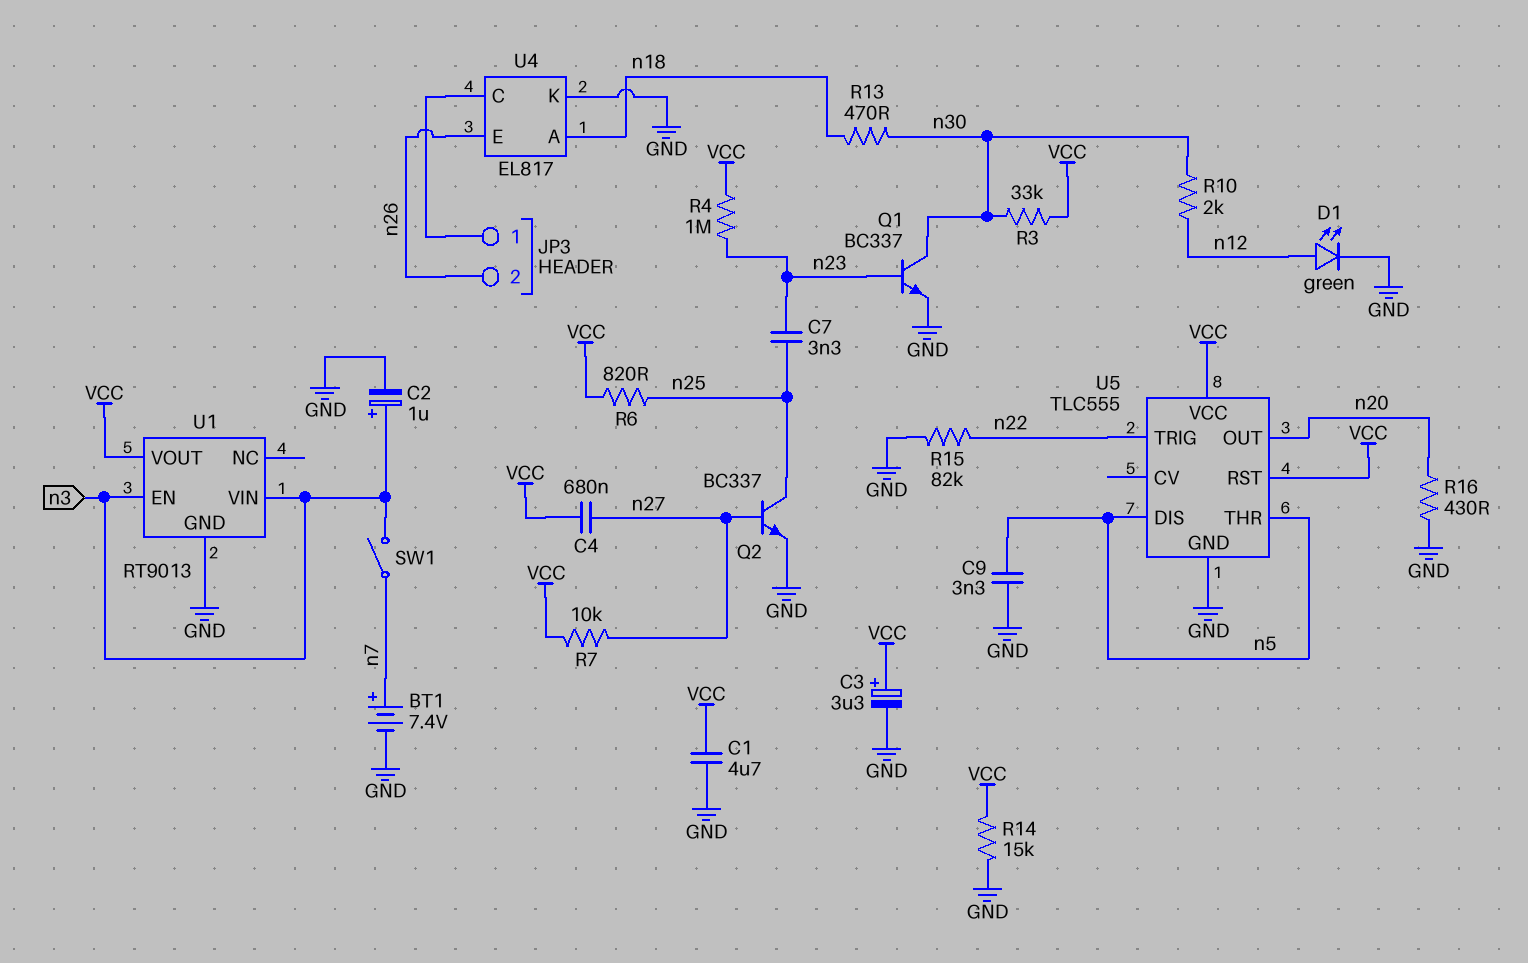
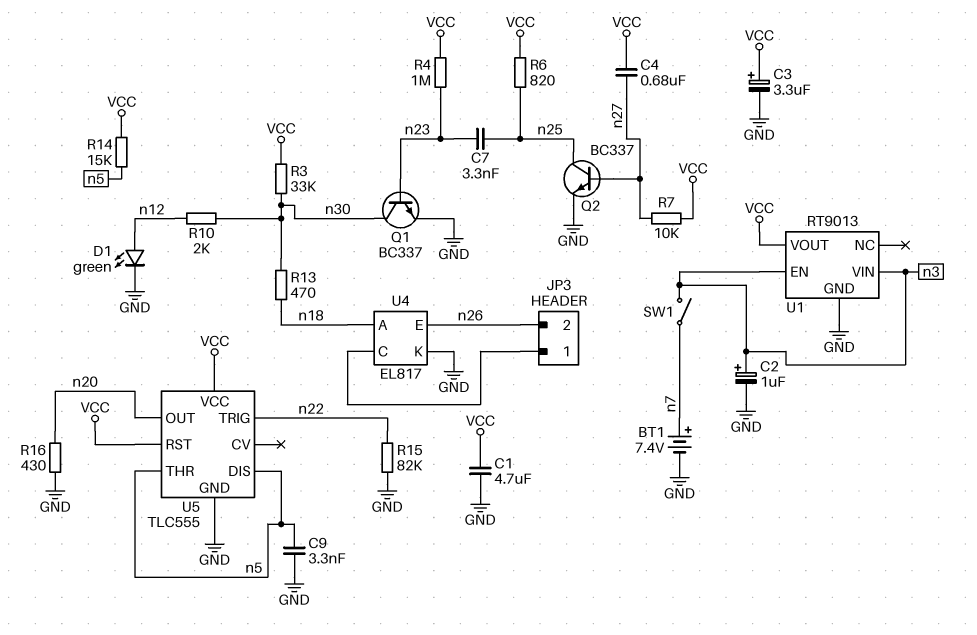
R14: 15k (GND, VCC) -> 15k (VCC, n5)

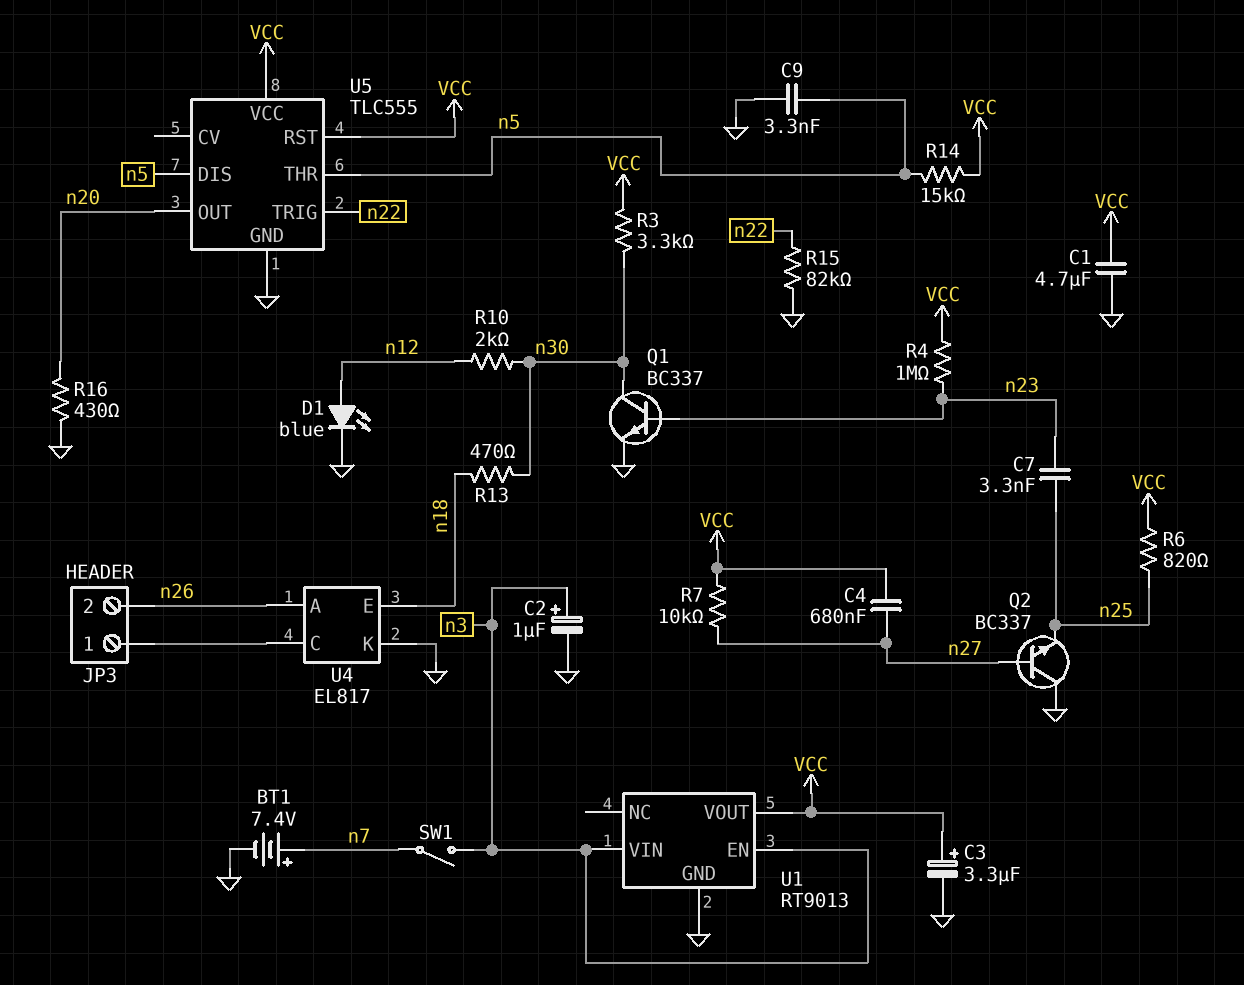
D1: LED green (A n12, K GND) -> LED blue (A n12, K GND)
Q2: NPN BC337 (B n27, C n25, E GND) -> NPN BC337 (B n27, C GND, E n25)
R3: 33k (VCC, n30) -> 3.3k (VCC, n30)
U4 pin A: n18 -> n26
U4 pin E: n26 -> n18

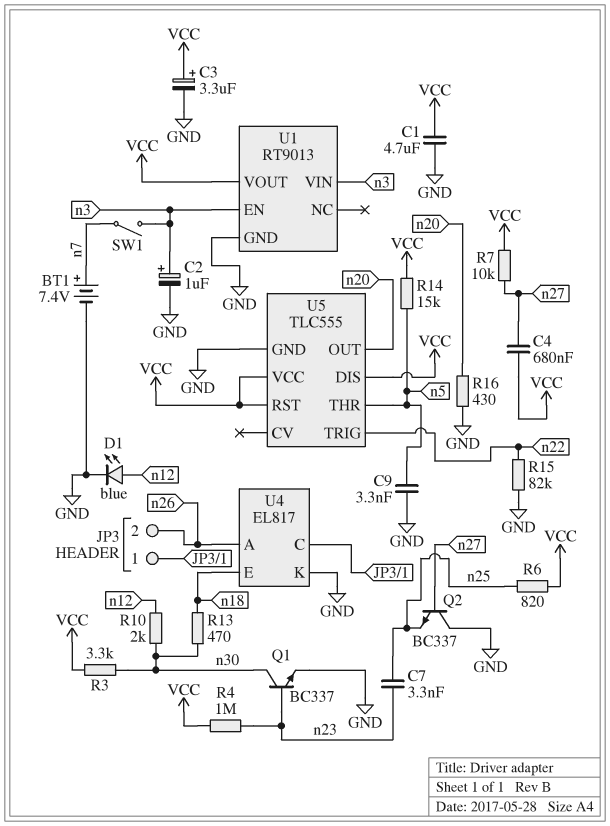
U5 pin DIS: n5 -> VCC

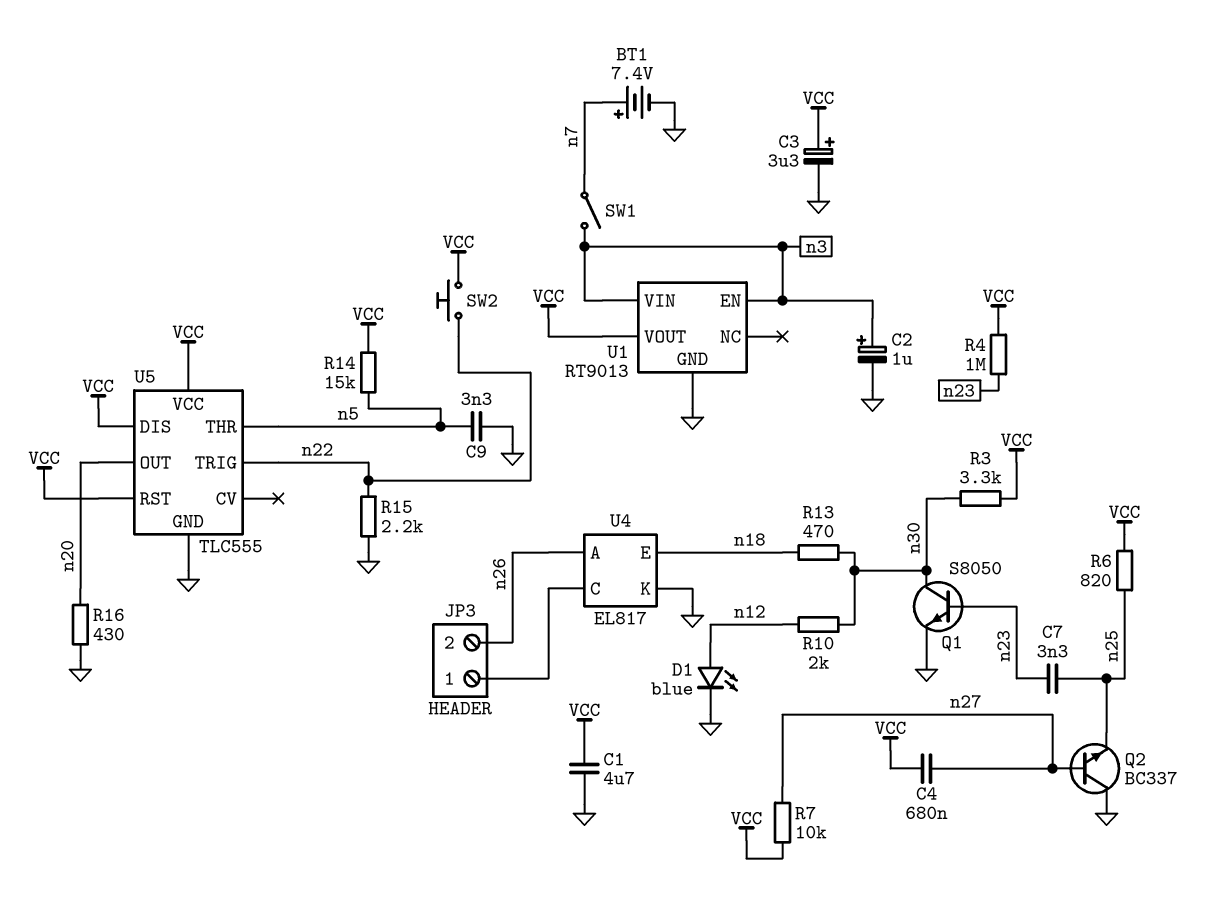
Q1: NPN BC337 (B n23, C n30, E GND) -> NPN S8050 (B n23, C n30, E GND)
R15: 82k (GND, n22) -> 2.2k (GND, n22)
SW2: none -> button (VCC, n22)

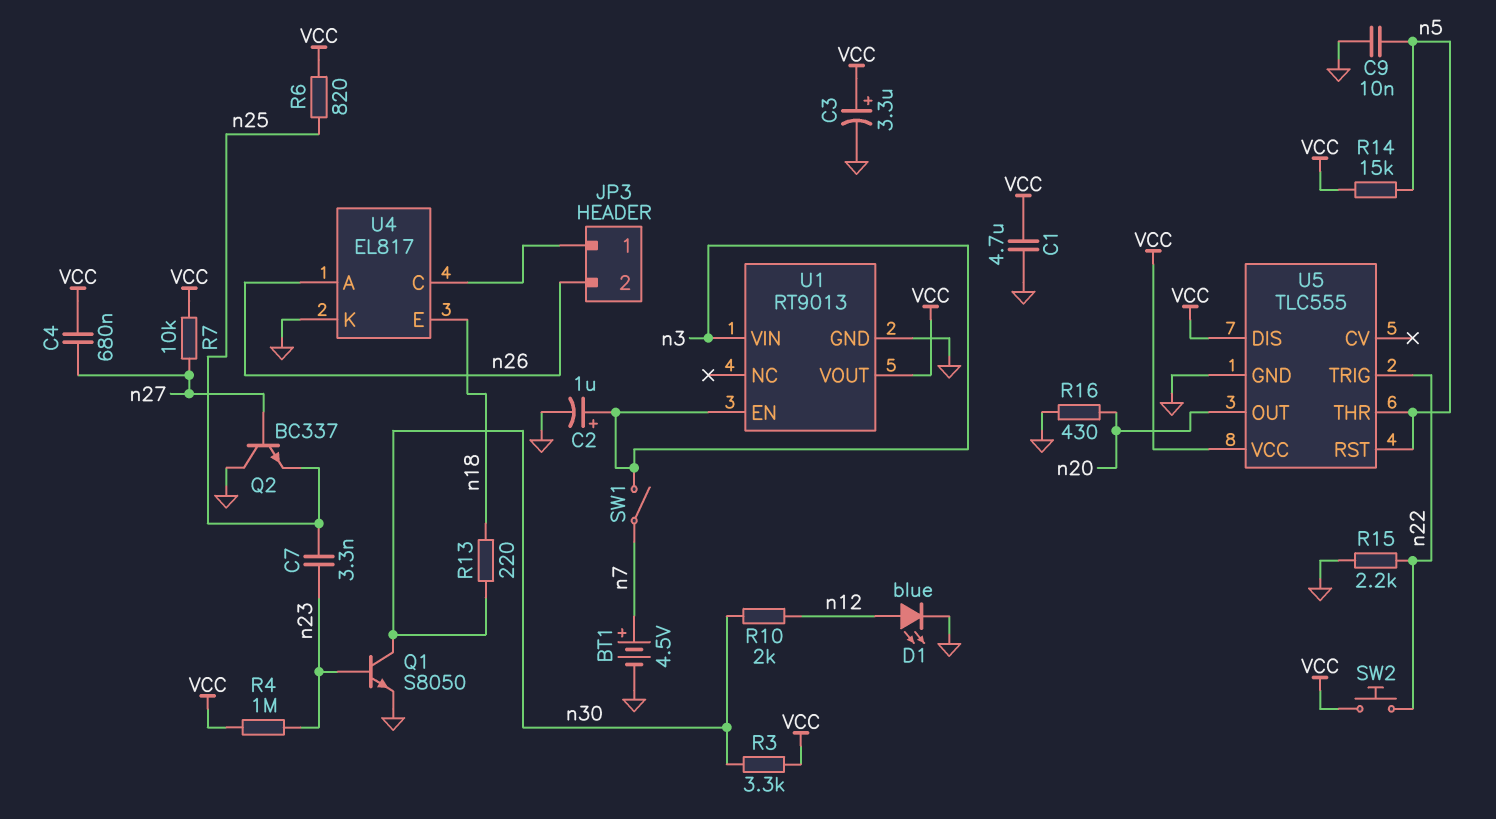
BT1: 7.4V (plus n7, minus GND) -> 4.5V (plus n7, minus GND)
C9: 3.3nF (GND, n5) -> 10nF (GND, n5)
R13: 470 (n18, n30) -> 220 (n18, n30)
U5 pin RST: VCC -> n5

